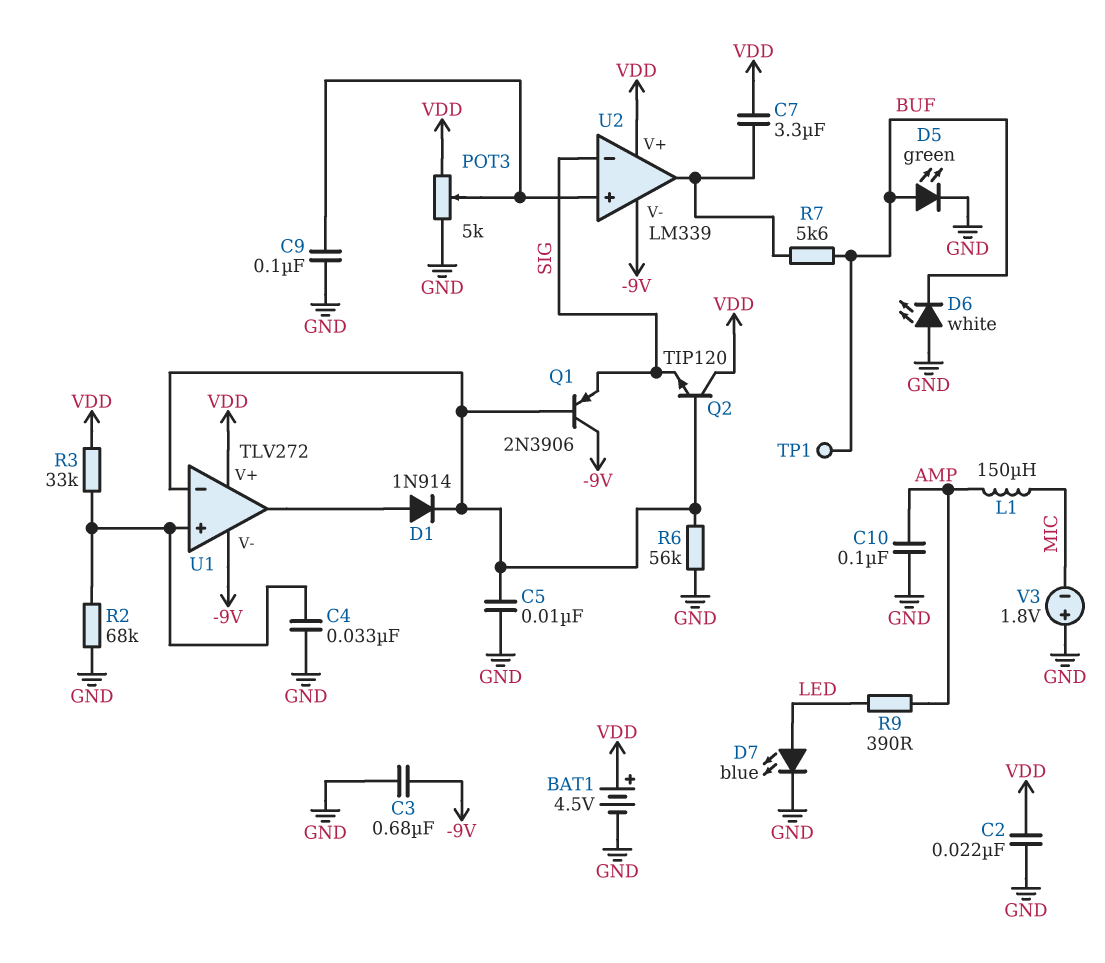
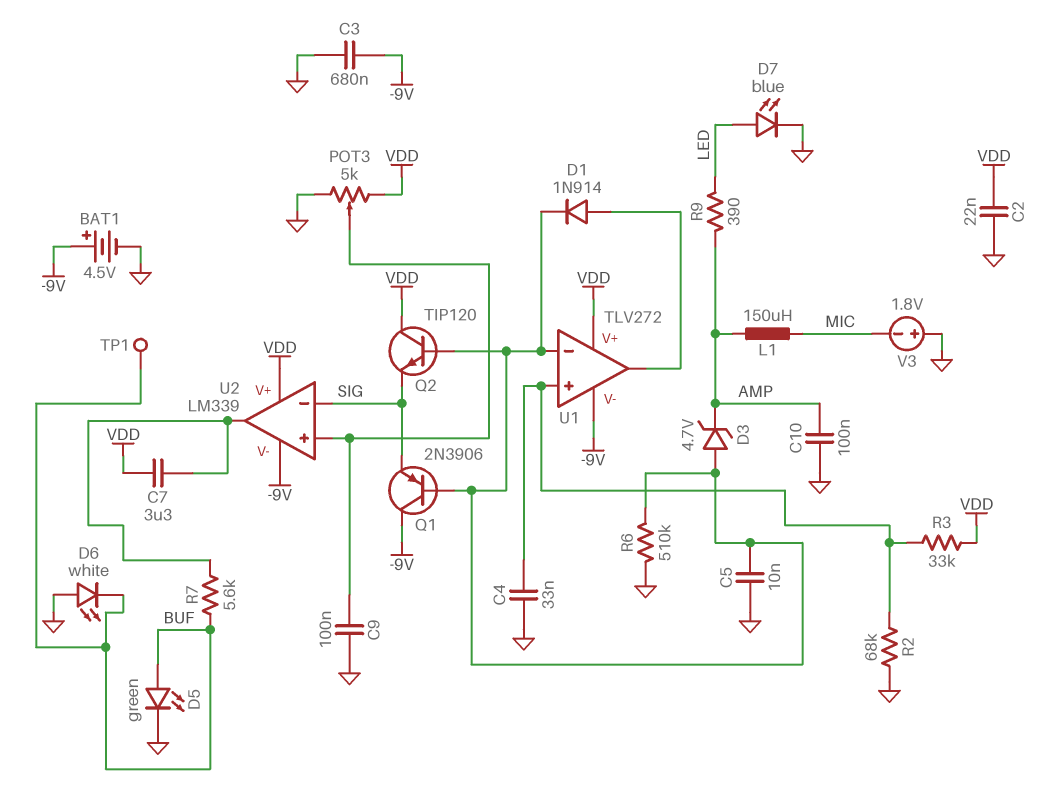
BAT1: 4.5V (plus VDD, minus GND) -> 4.5V (plus -9V, minus GND)
D3: none -> zener 4.7V (A U1/in-, K AMP)
R6: 56k (GND, U1/in-) -> 510k (GND, U1/in-)

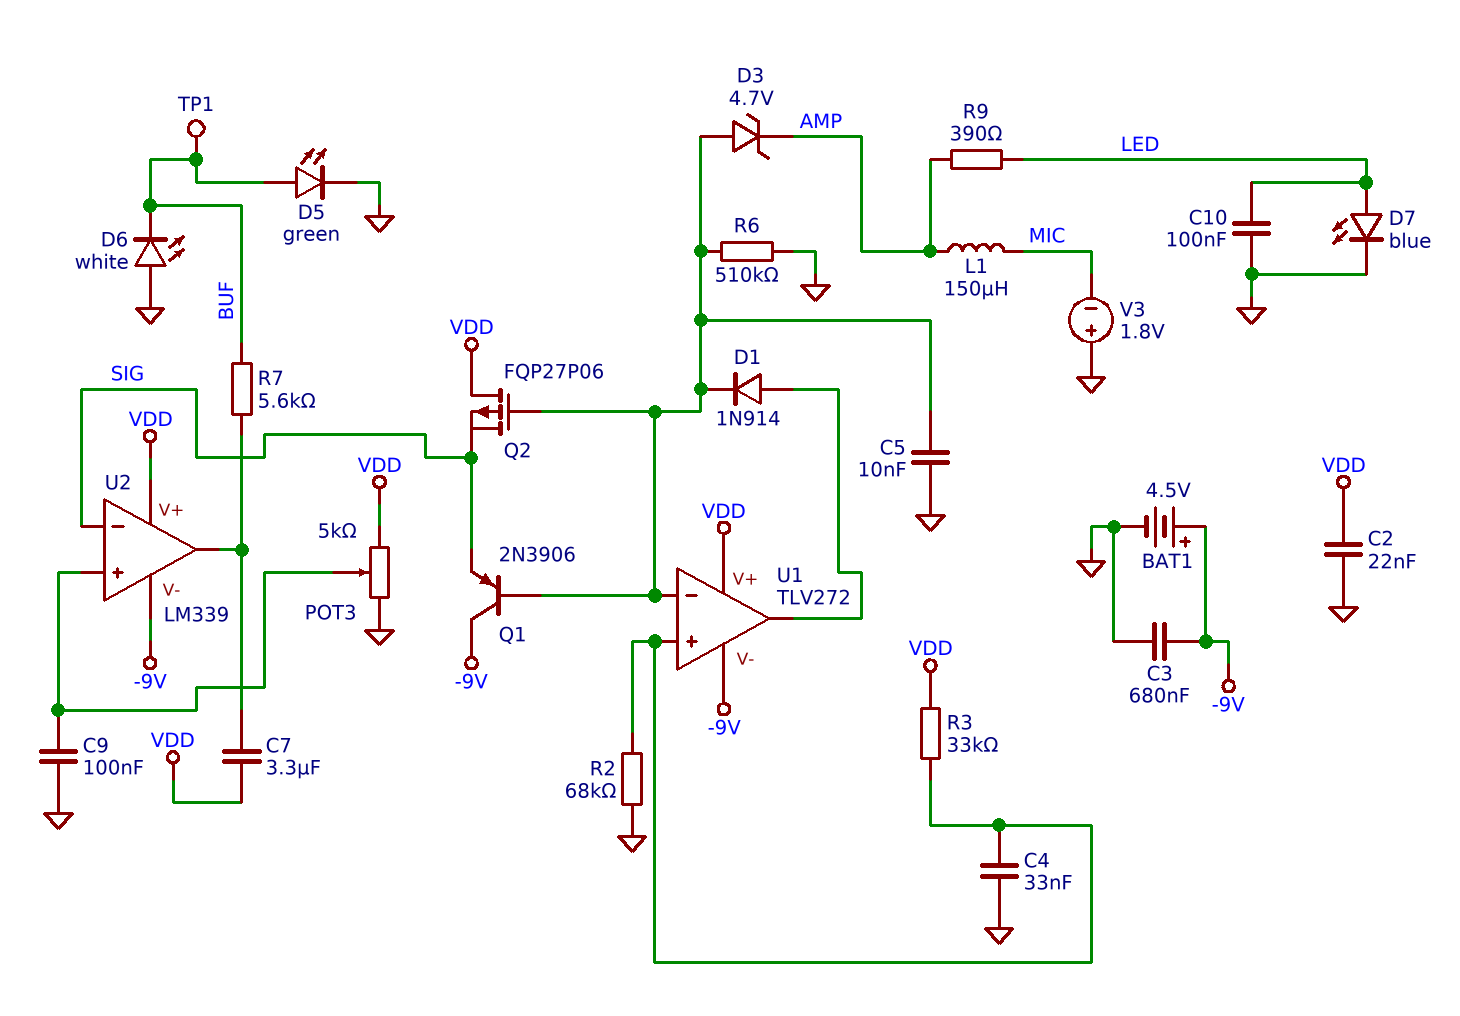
C10: 100nF (AMP, GND) -> 100nF (GND, LED)
Q2: NPN TIP120 (B U1/in-, C VDD, E SIG) -> PMOS FQP27P06 (G U1/in-, D VDD, S SIG)

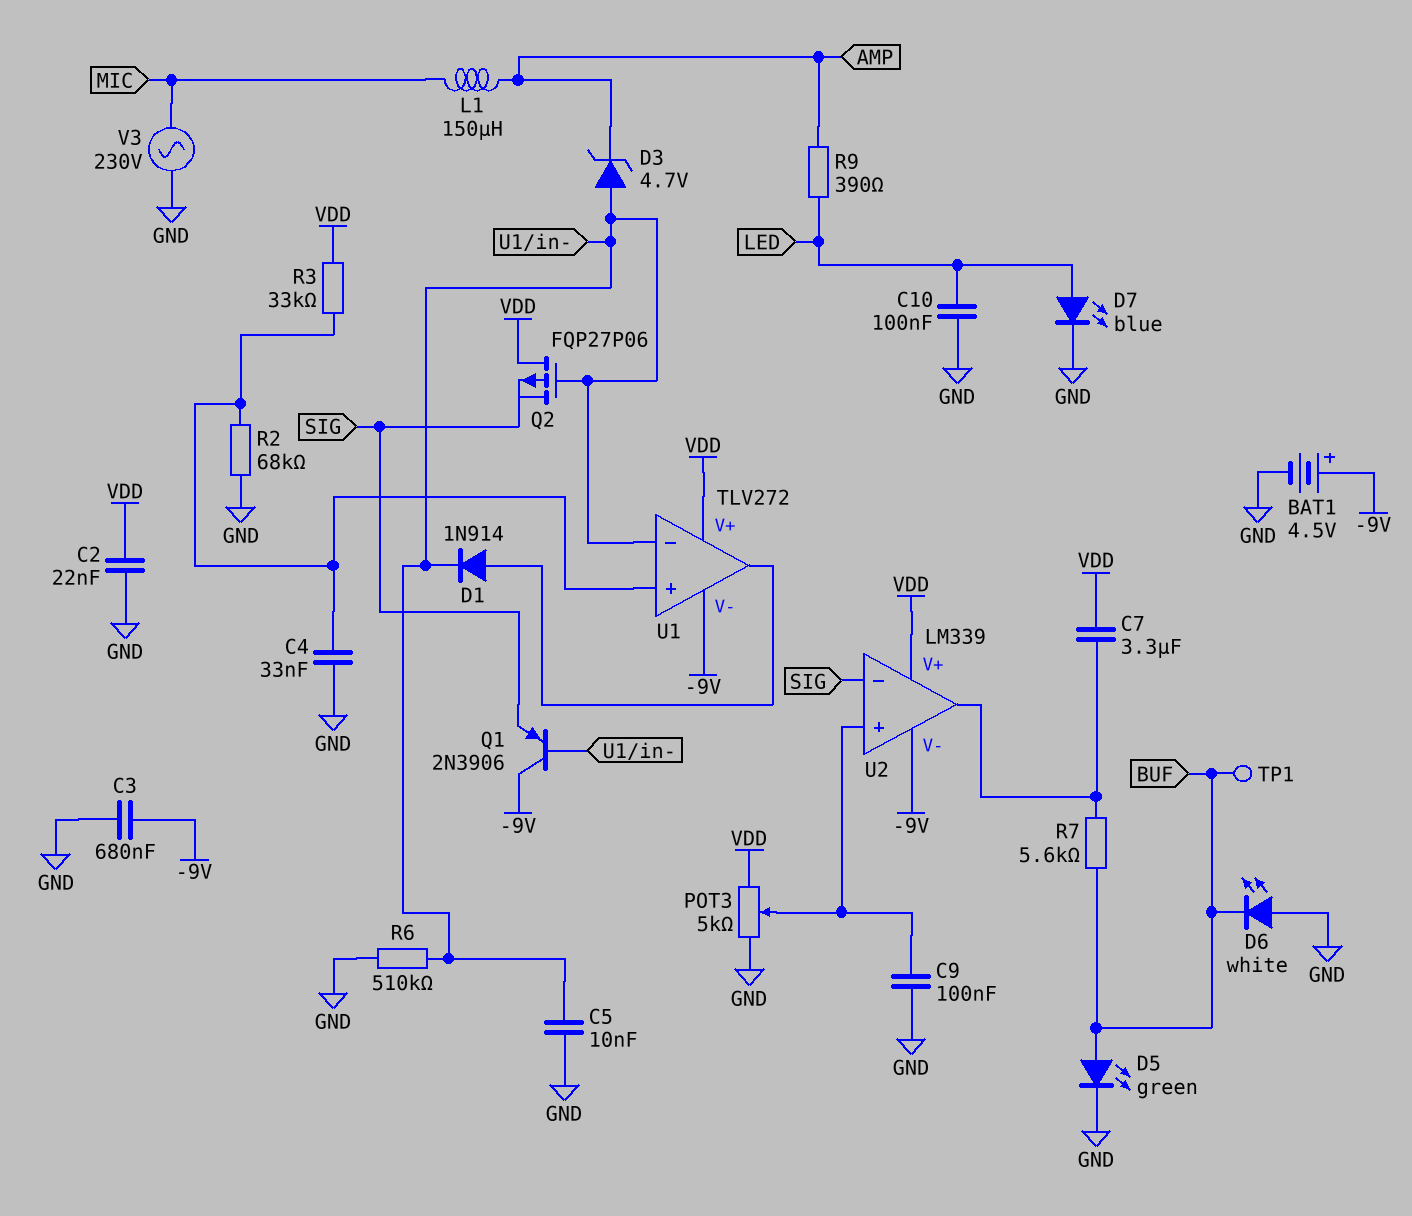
V3: 1.8V (plus GND, minus MIC) -> AC 230V (GND, MIC)

